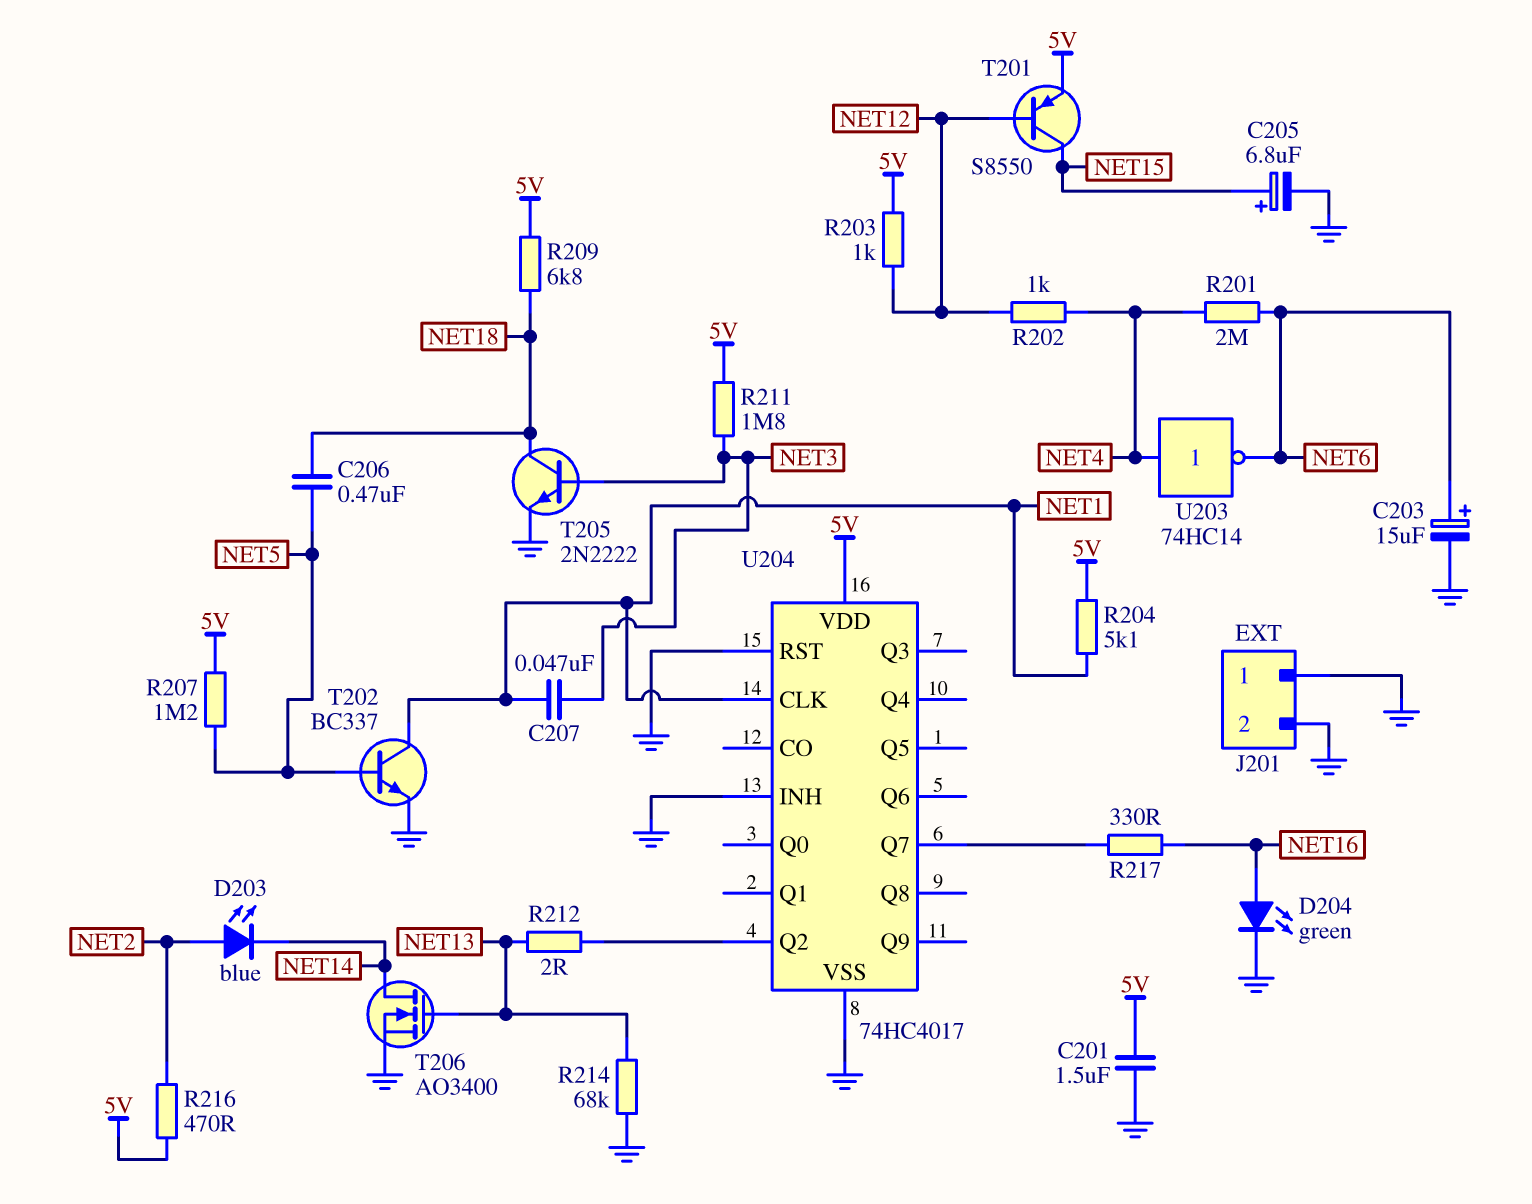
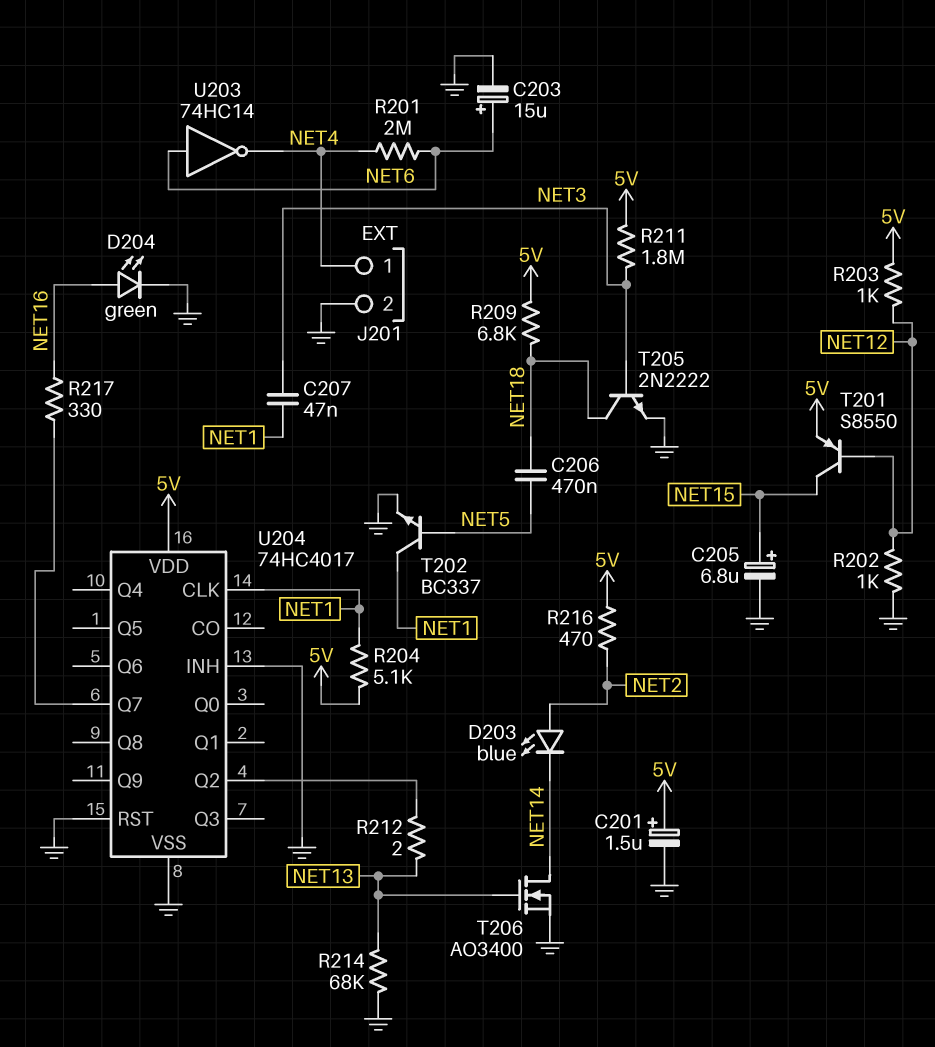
C201: 1.5uF (5V, GND) -> 1.5uF (plus 5V, minus GND)
J201 pin 1: GND -> NET4
R202: 1k (NET4, NET12) -> 1k (GND, NET12)
R207: 1.2M (5V, NET5) -> none
U203: NOT 74HC14 (in NET4, out NET6) -> NOT 74HC14 (in NET6, out NET4)

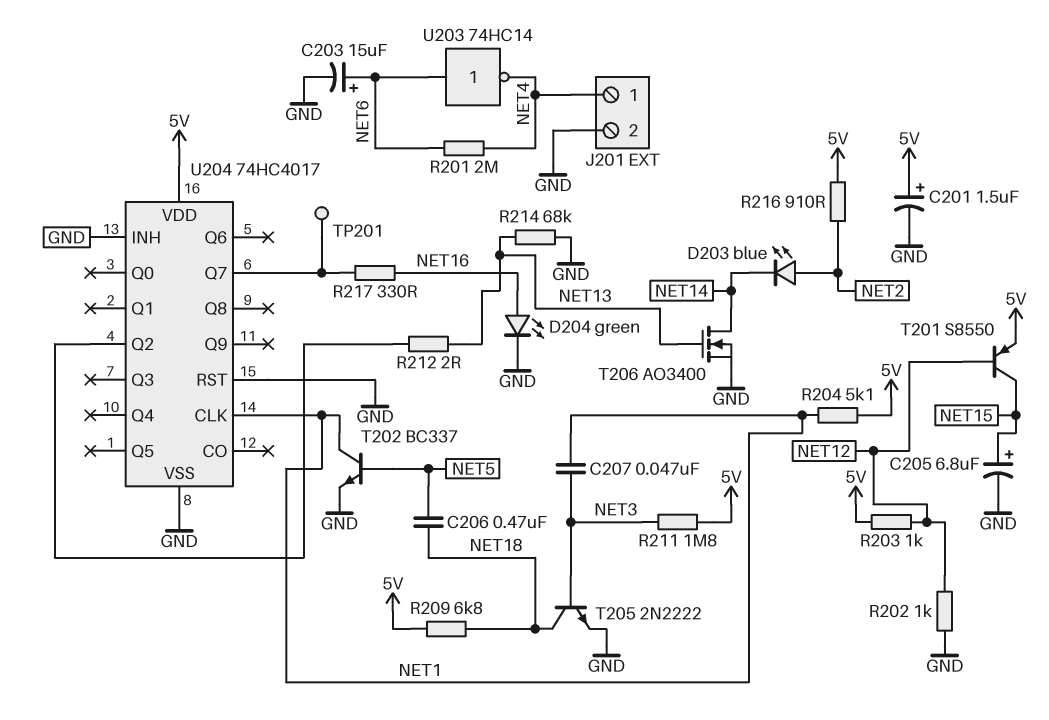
R216: 470 (5V, NET2) -> 910 (5V, NET2)
TP201: none -> test point (U204/Q7)

